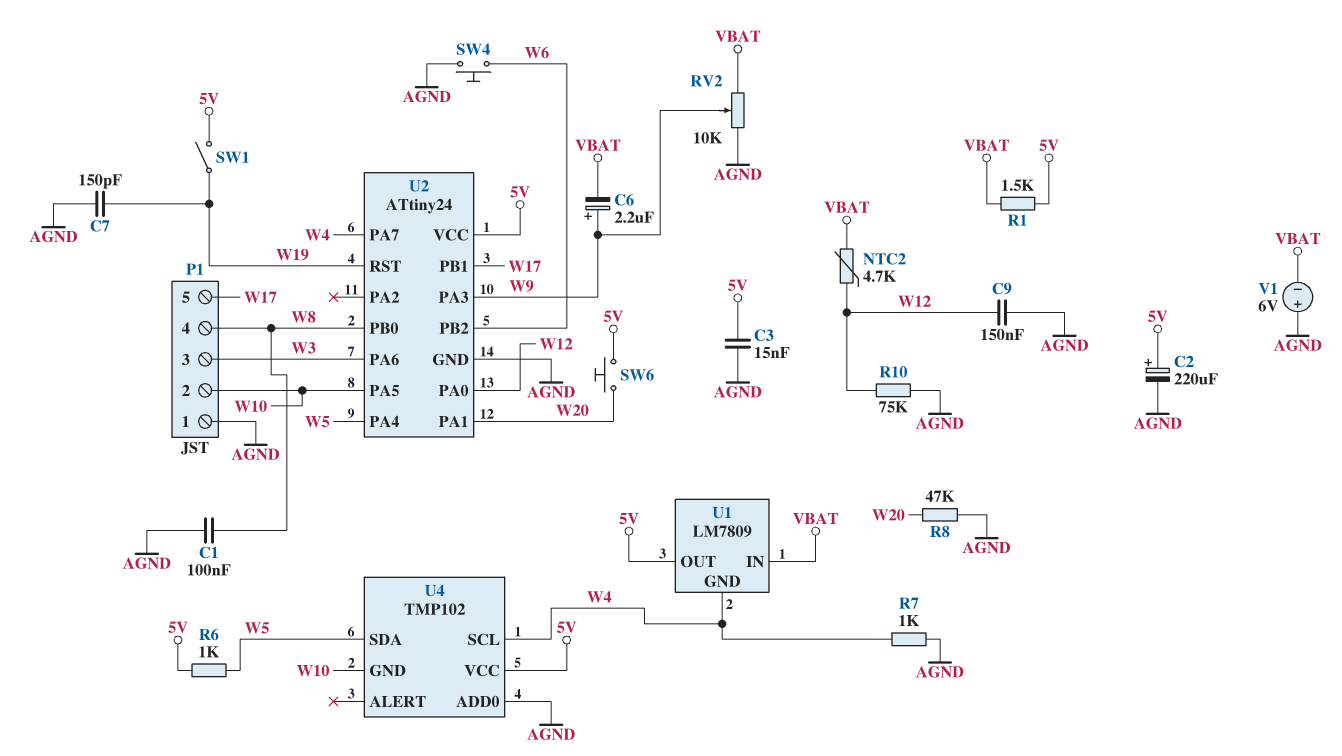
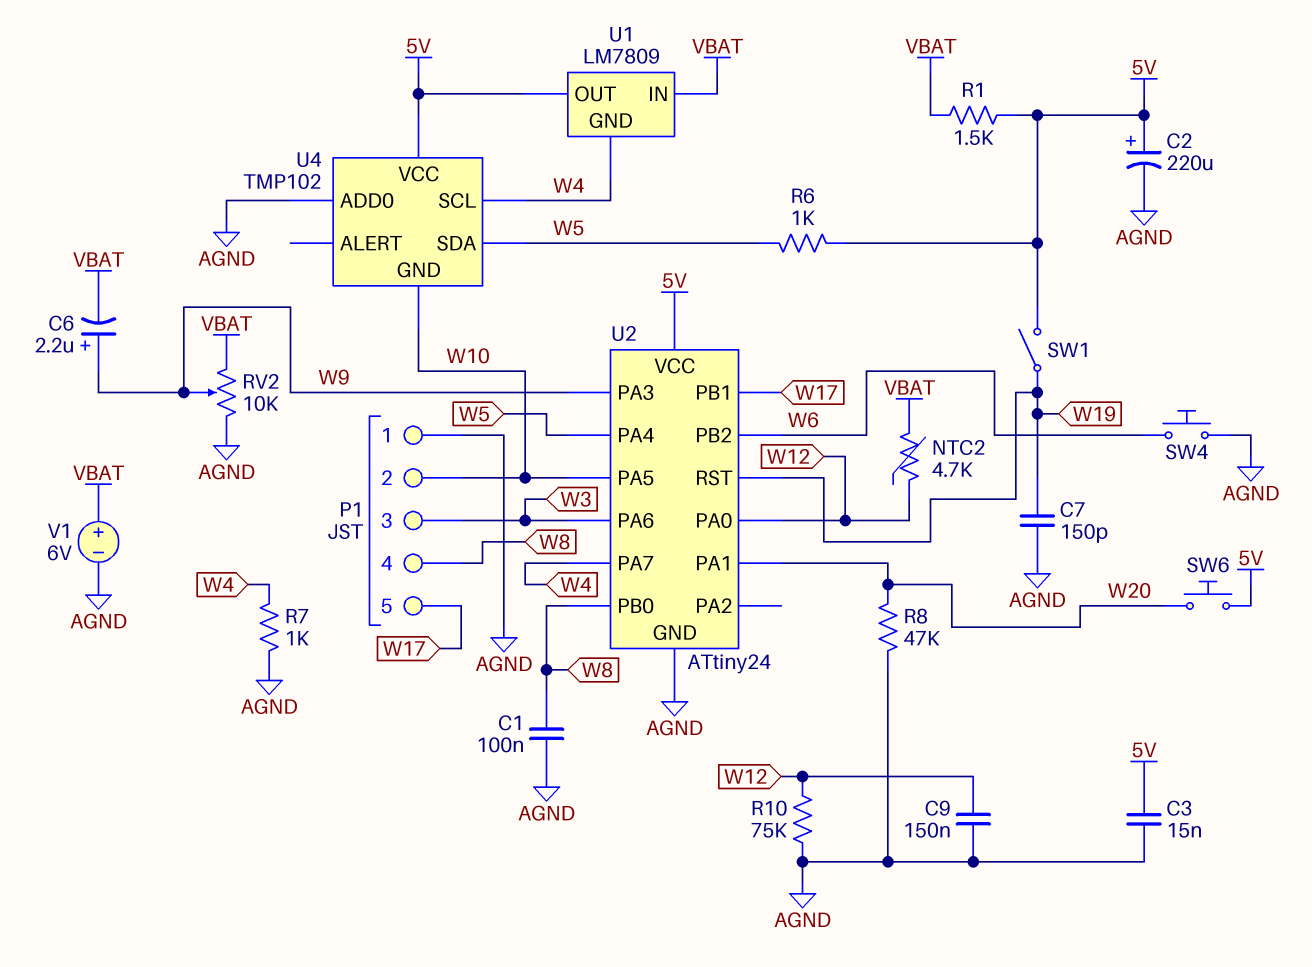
V1: 6V (plus AGND, minus VBAT) -> 6V (plus VBAT, minus AGND)

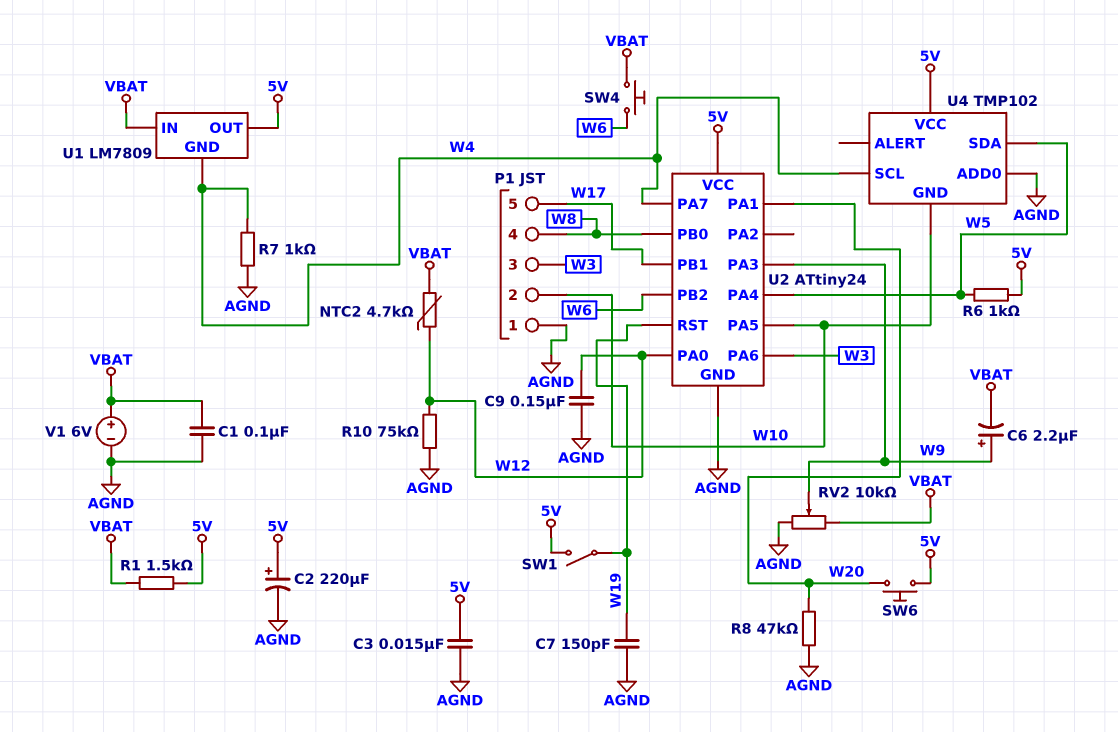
C1: 100nF (AGND, W8) -> 100nF (AGND, VBAT)
SW4: button (AGND, W6) -> button (VBAT, W6)

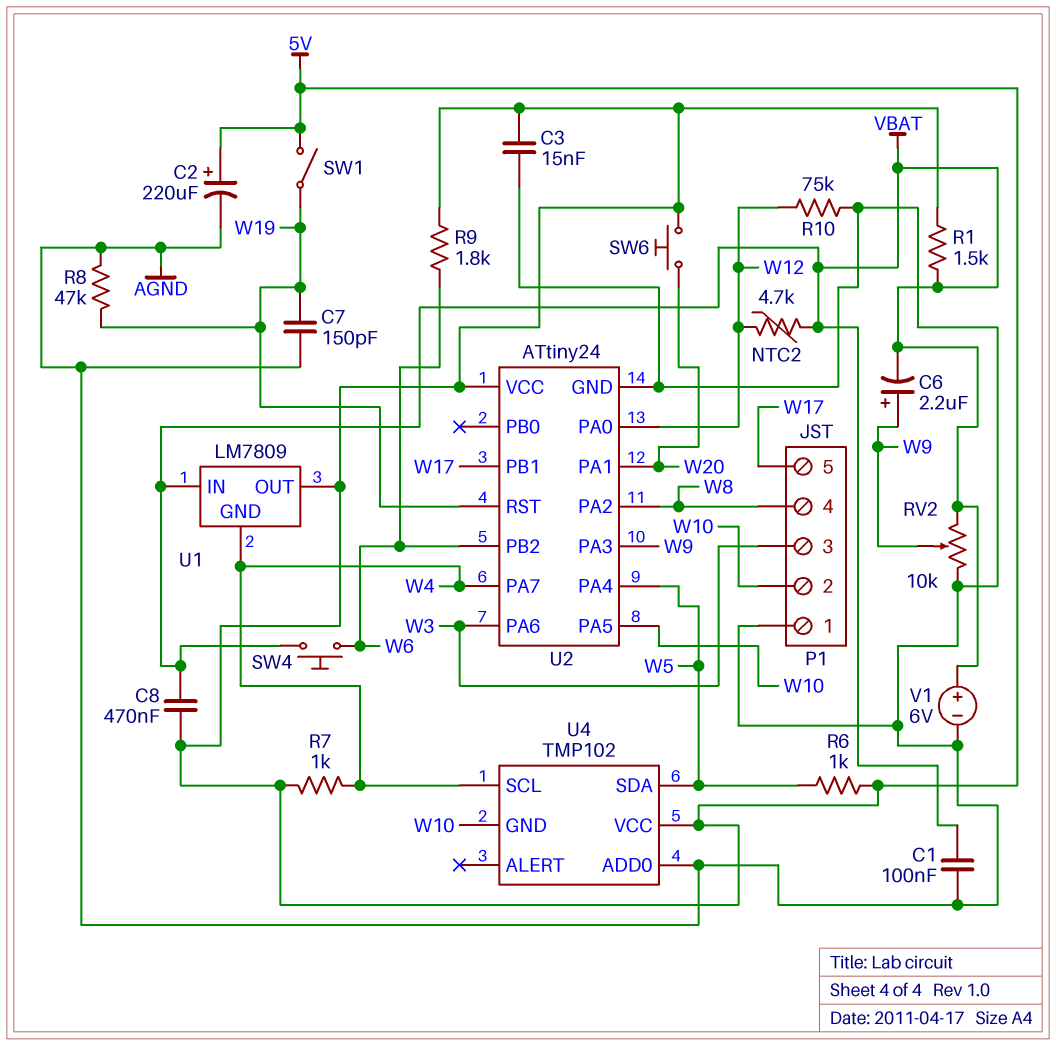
C8: none -> 470nF (5V, VBAT)
C9: 150nF (AGND, W12) -> none
R7: 1k (AGND, W4) -> 1k (5V, W4)
R8: 47k (AGND, W20) -> 47k (AGND, W19)
R9: none -> 1.8k (5V, W6)
U2 pin PA2: none -> W8
U2 pin PB0: W8 -> none

